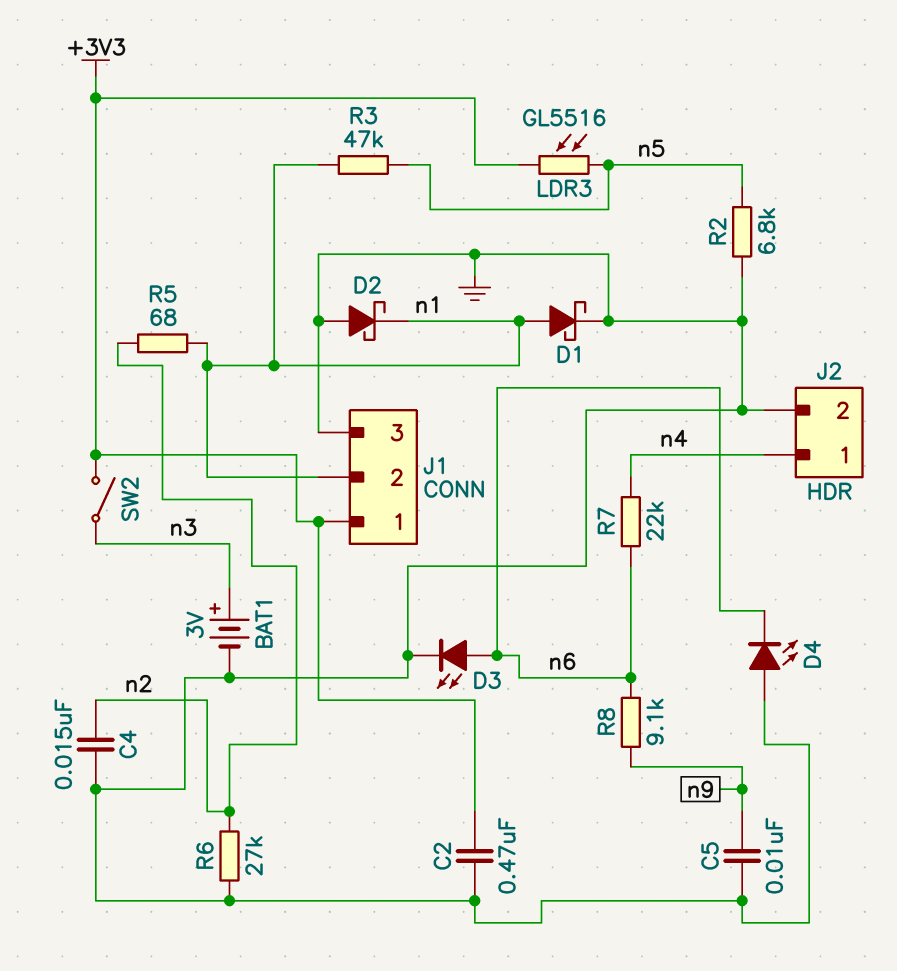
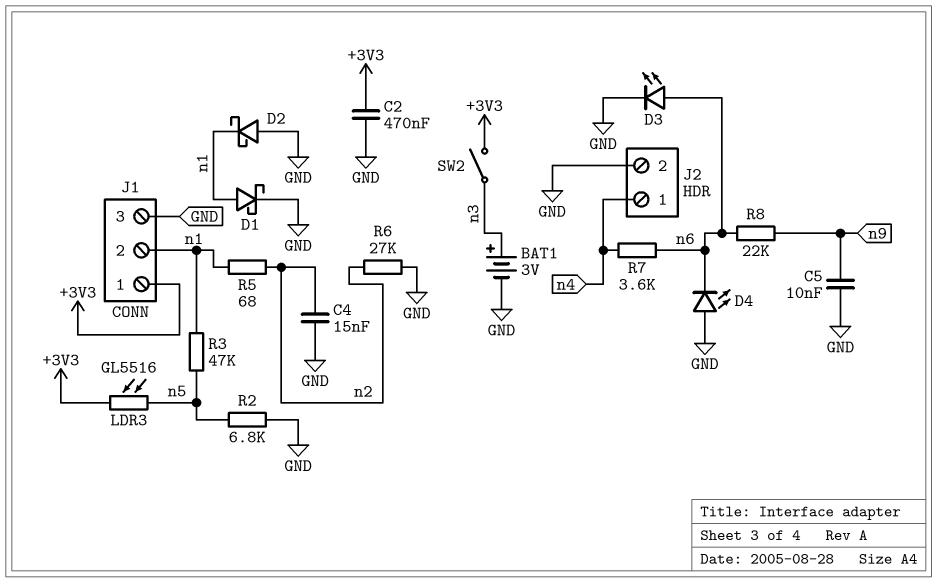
R7: 22k (n4, n6) -> 3.6k (n4, n6)
R8: 9.1k (n6, n9) -> 22k (n6, n9)

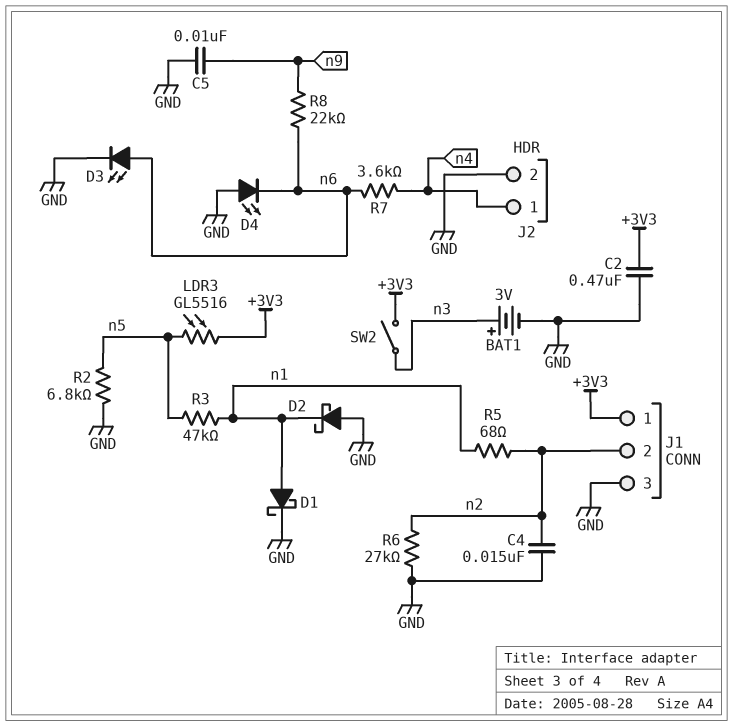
J1 pin 2: n1 -> n2

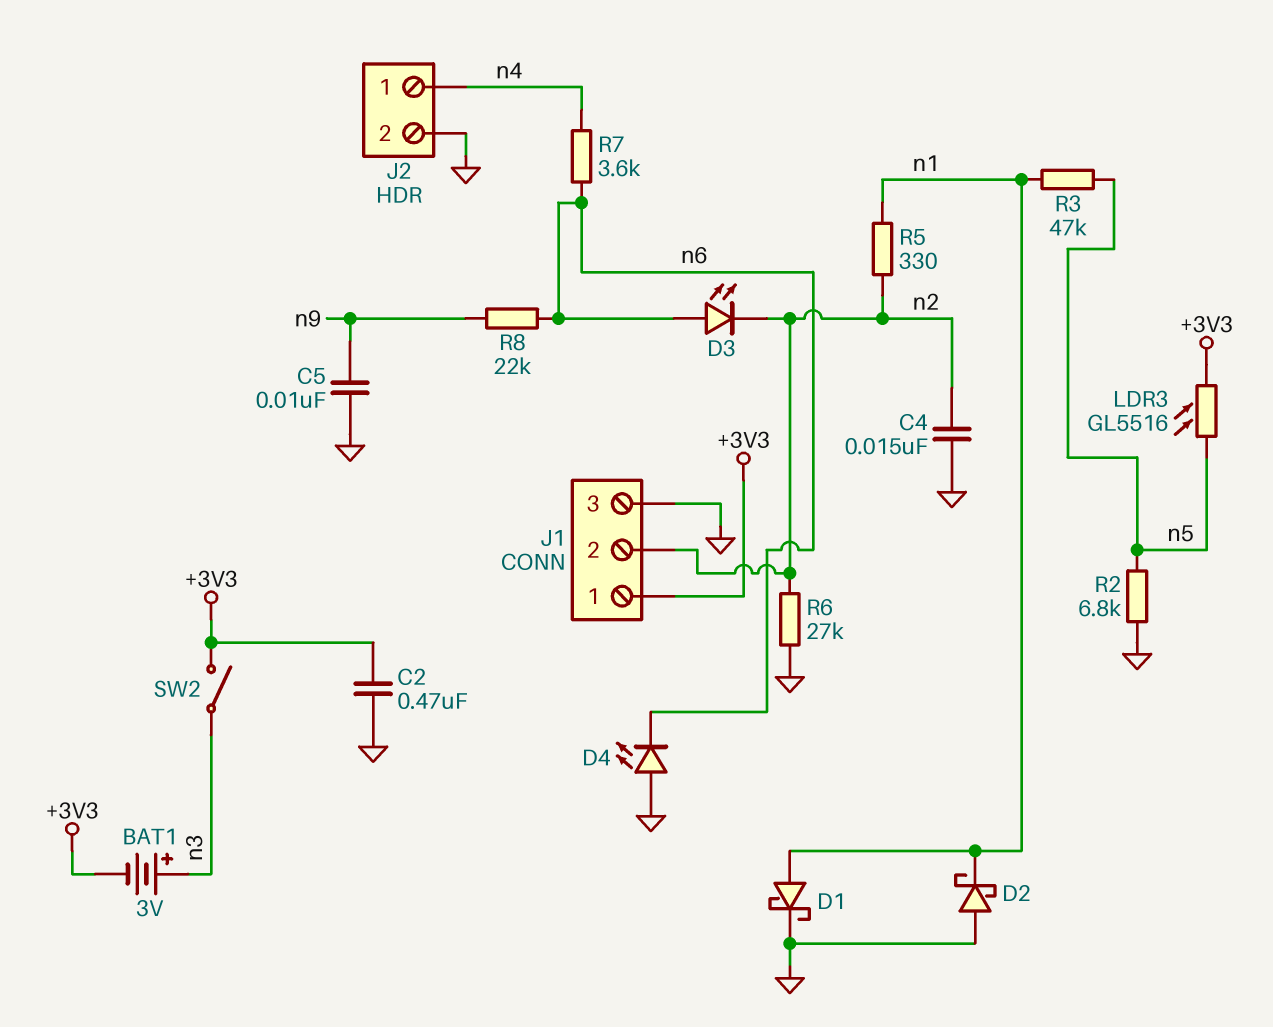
BAT1: 3V (plus n3, minus GND) -> 3V (plus n3, minus +3V3)
D3: LED (A n6, K GND) -> LED (A n6, K n2)
R5: 68 (n1, n2) -> 330 (n1, n2)

